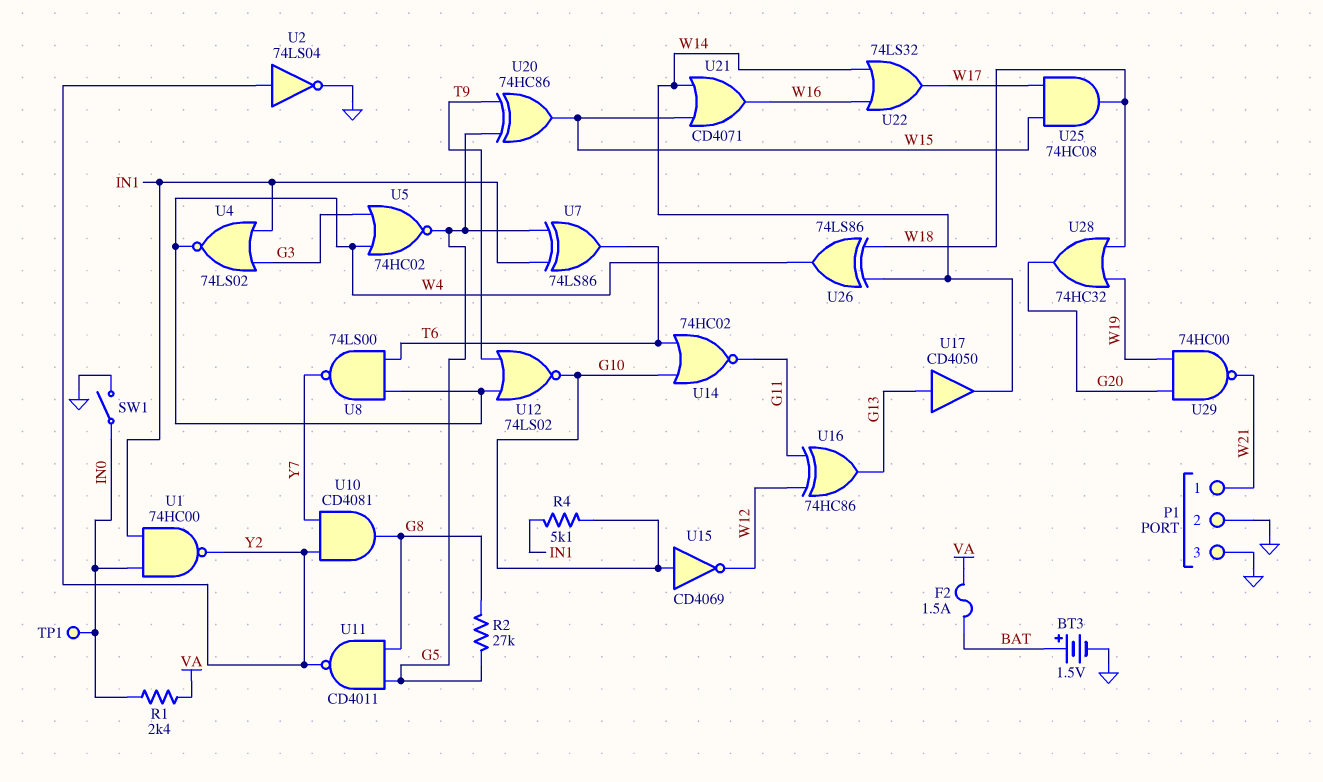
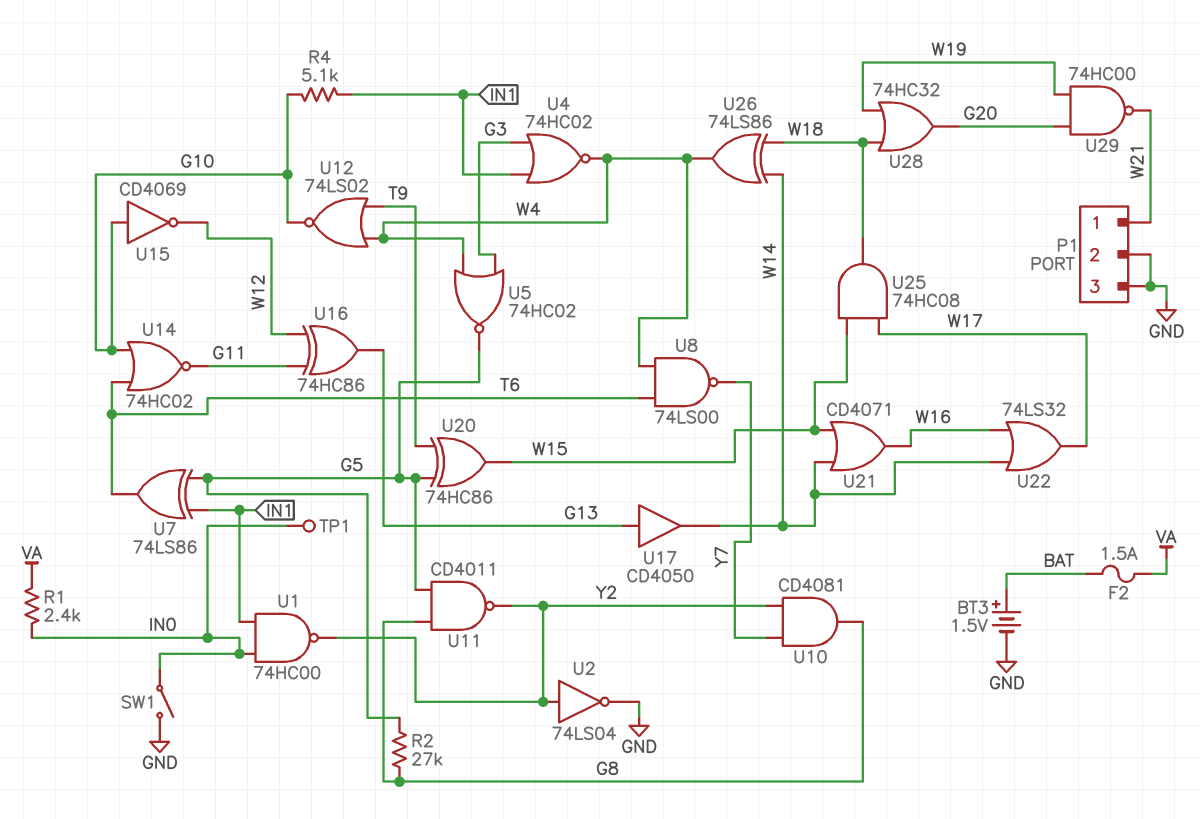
U4: NOR 74LS02 (in G3, in IN1, out W4) -> NOR 74HC02 (in G3, in IN1, out W4)

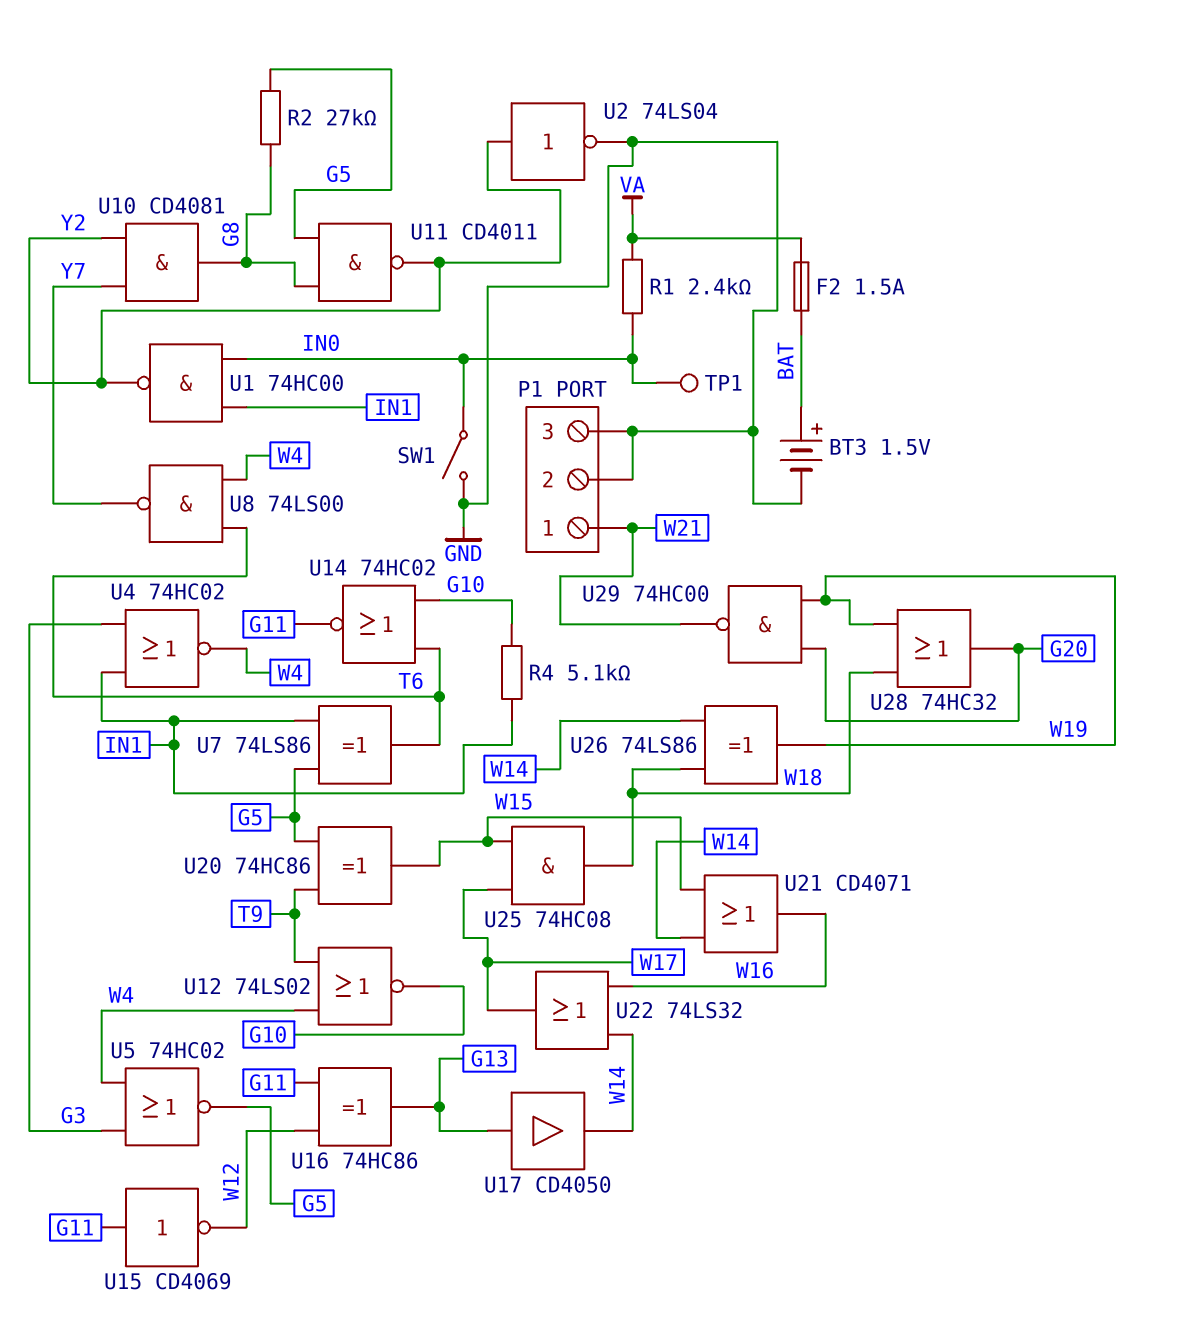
U15: NOT CD4069 (in G10, out W12) -> NOT CD4069 (in G11, out W12)
U26: XOR 74LS86 (in W14, in W18, out W4) -> XOR 74LS86 (in W14, in W18, out W19)

